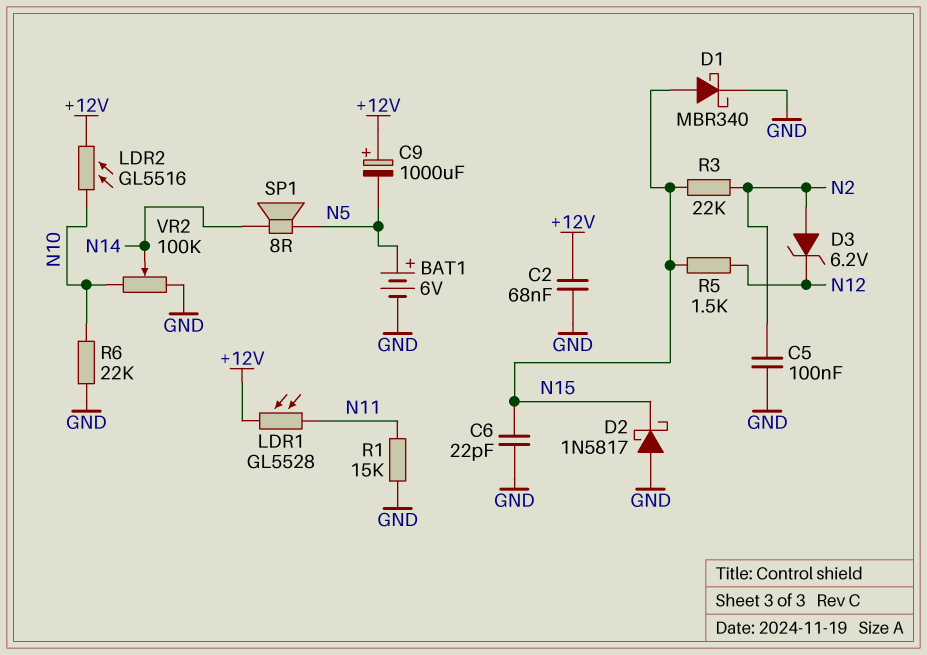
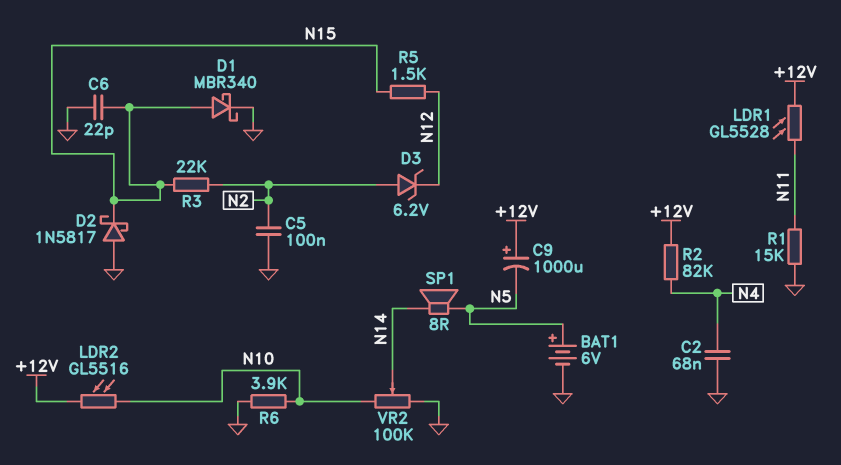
C2: 68nF (+12V, GND) -> 68nF (GND, N4)
R2: none -> 82k (+12V, N4)
R6: 22k (GND, N10) -> 3.9k (GND, N10)

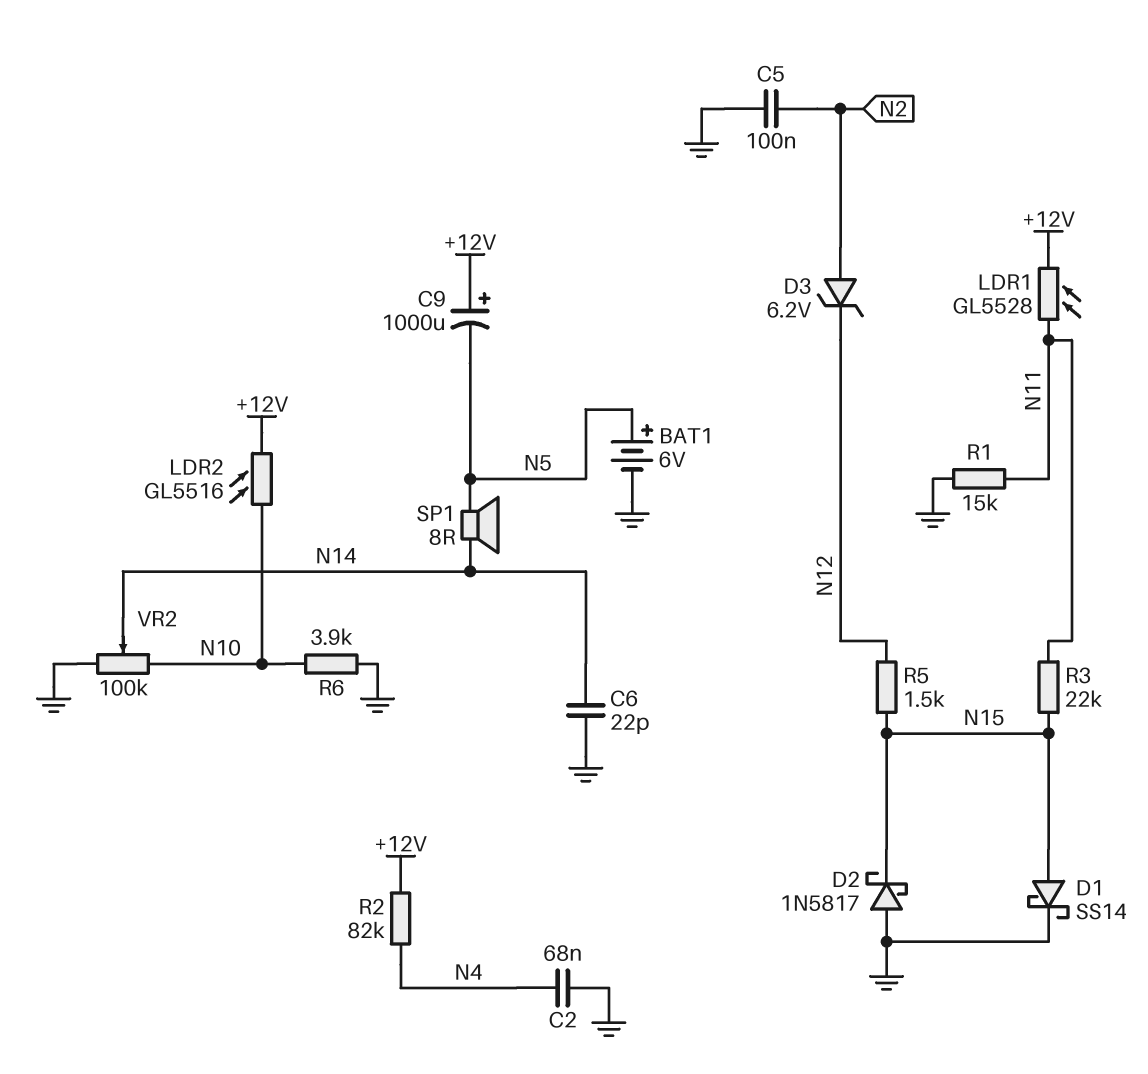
C6: 22pF (GND, N15) -> 22pF (GND, N14)
D1: schottky MBR340 (A N15, K GND) -> schottky SS14 (A N15, K GND)
R3: 22k (N2, N15) -> 22k (N11, N15)

